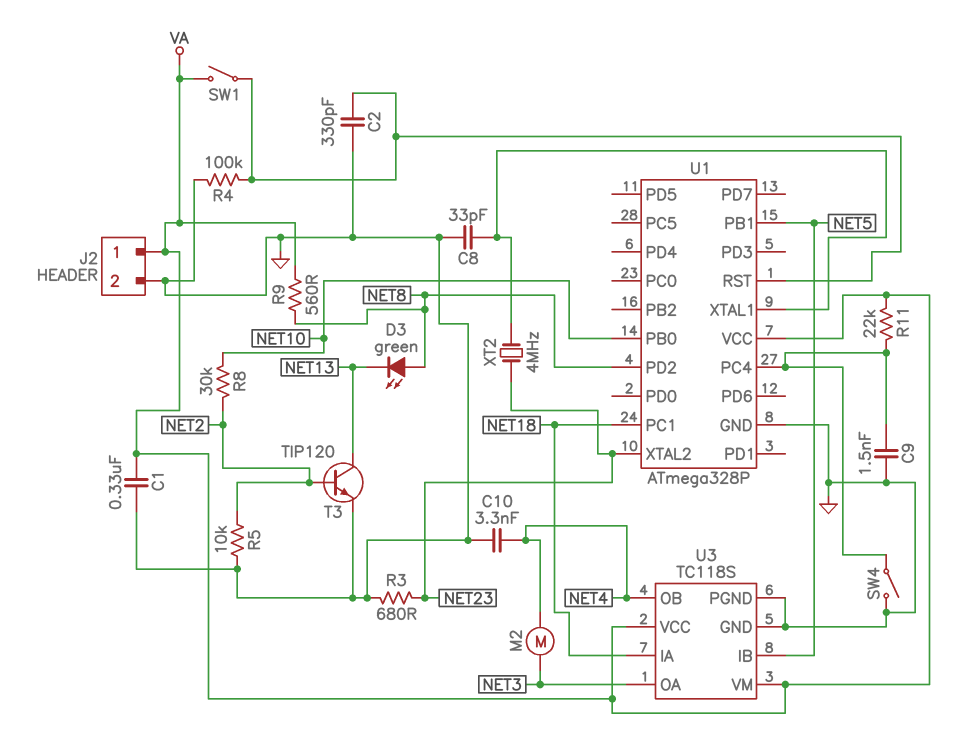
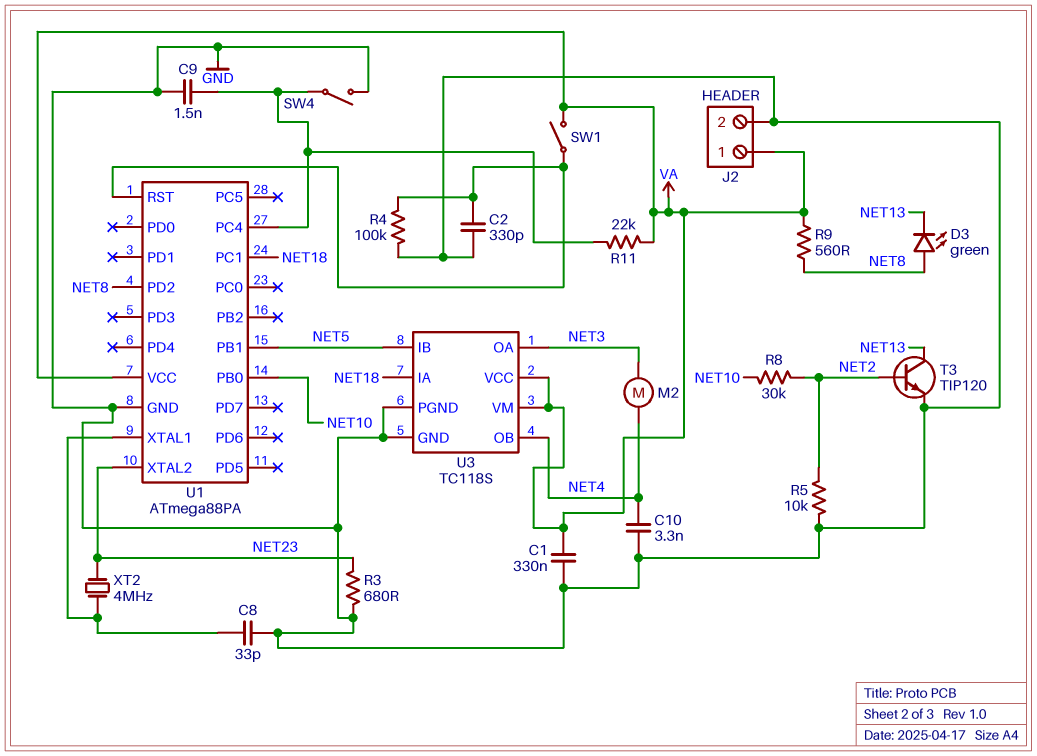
U1: ATmega328P -> ATmega88PA

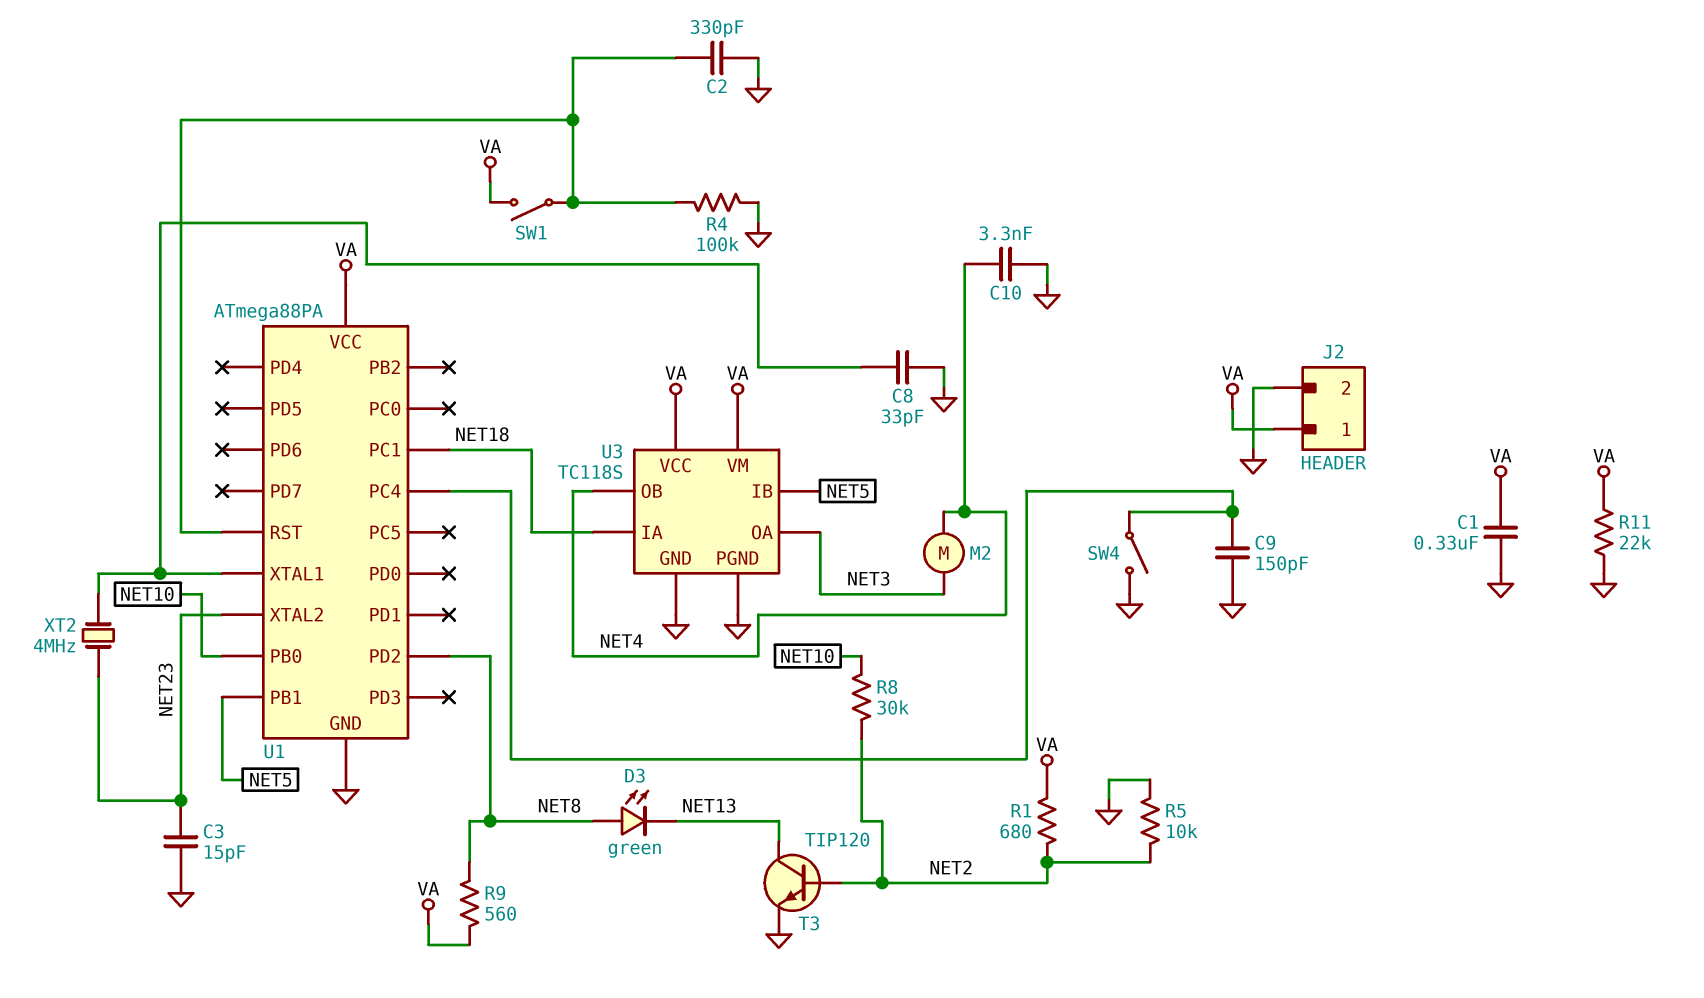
C3: none -> 15pF (GND, NET23)
C9: 1.5nF (GND, U1/PC4) -> 150pF (GND, U1/PC4)
R1: none -> 680 (NET2, VA)
R3: 680 (GND, NET23) -> none
R11: 22k (U1/PC4, VA) -> 22k (GND, VA)

